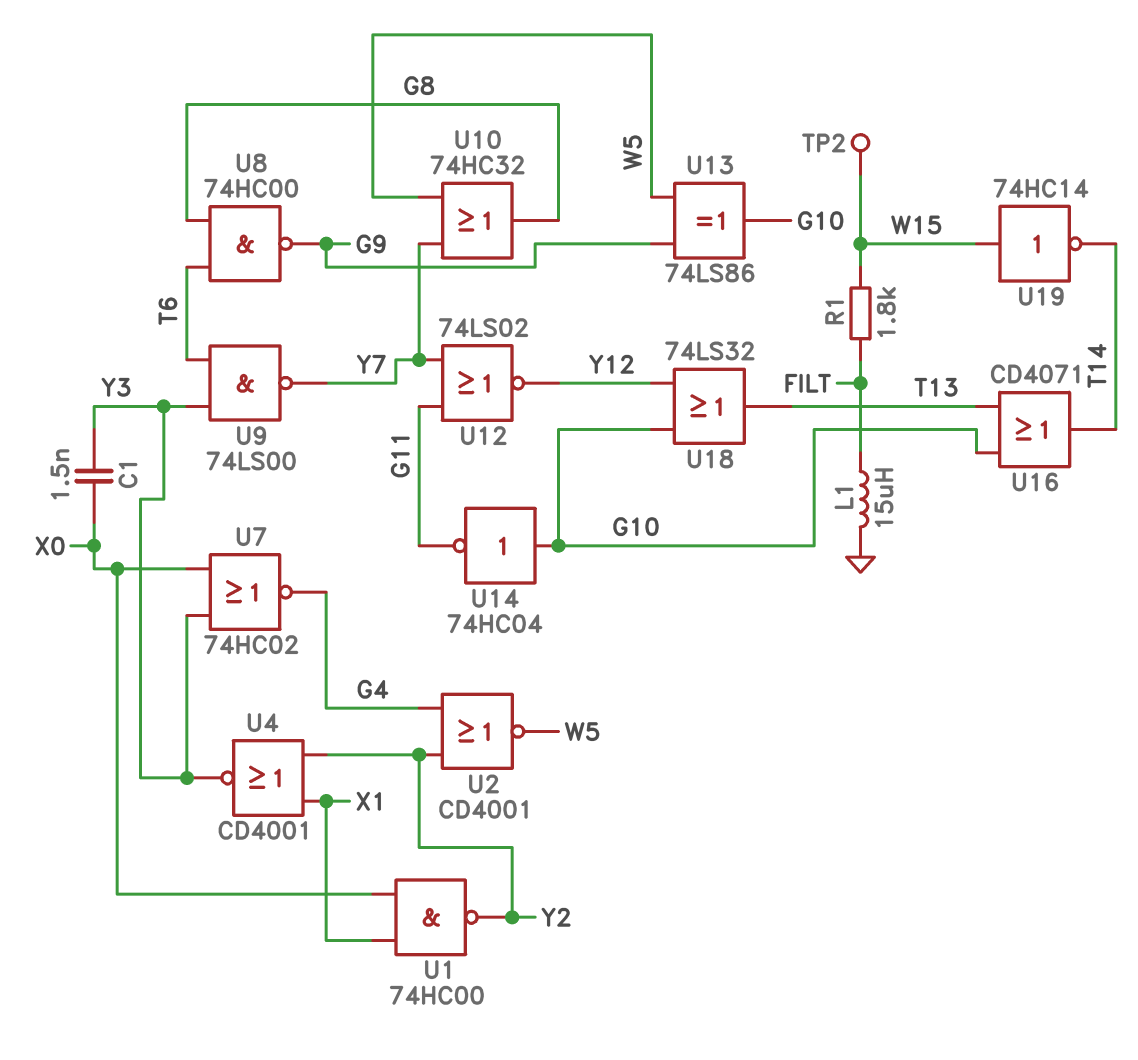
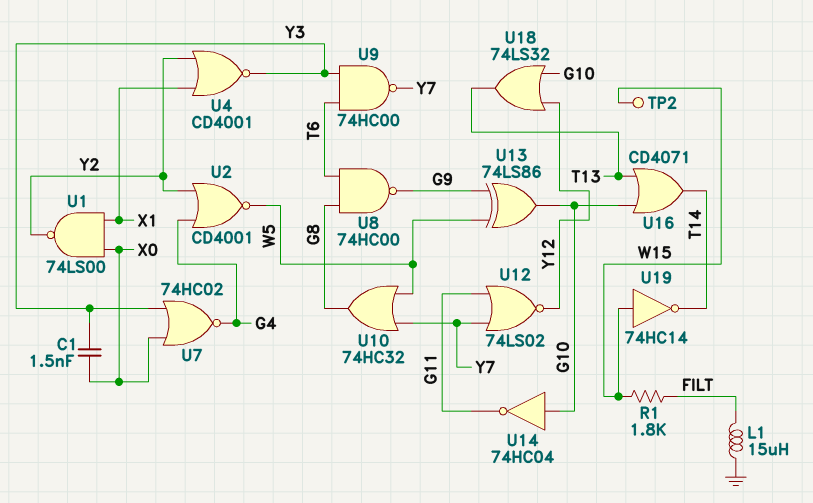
U1: NAND 74HC00 (in X0, in X1, out Y2) -> NAND 74LS00 (in X0, in X1, out Y2)
U9: NAND 74LS00 (in T6, in Y3, out Y7) -> NAND 74HC00 (in T6, in Y3, out Y7)

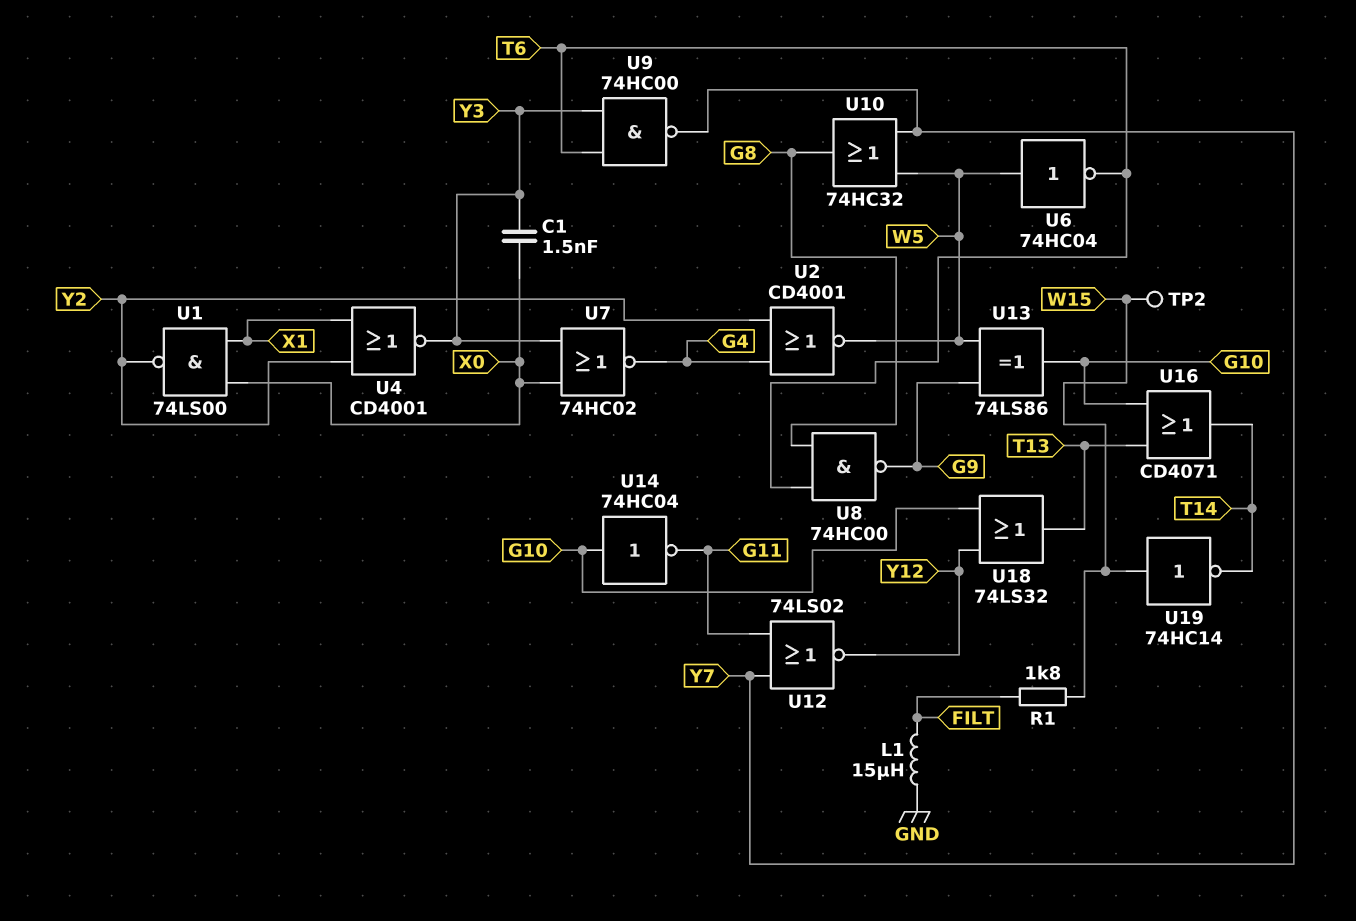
U6: none -> NOT 74HC04 (in W5, out T6)

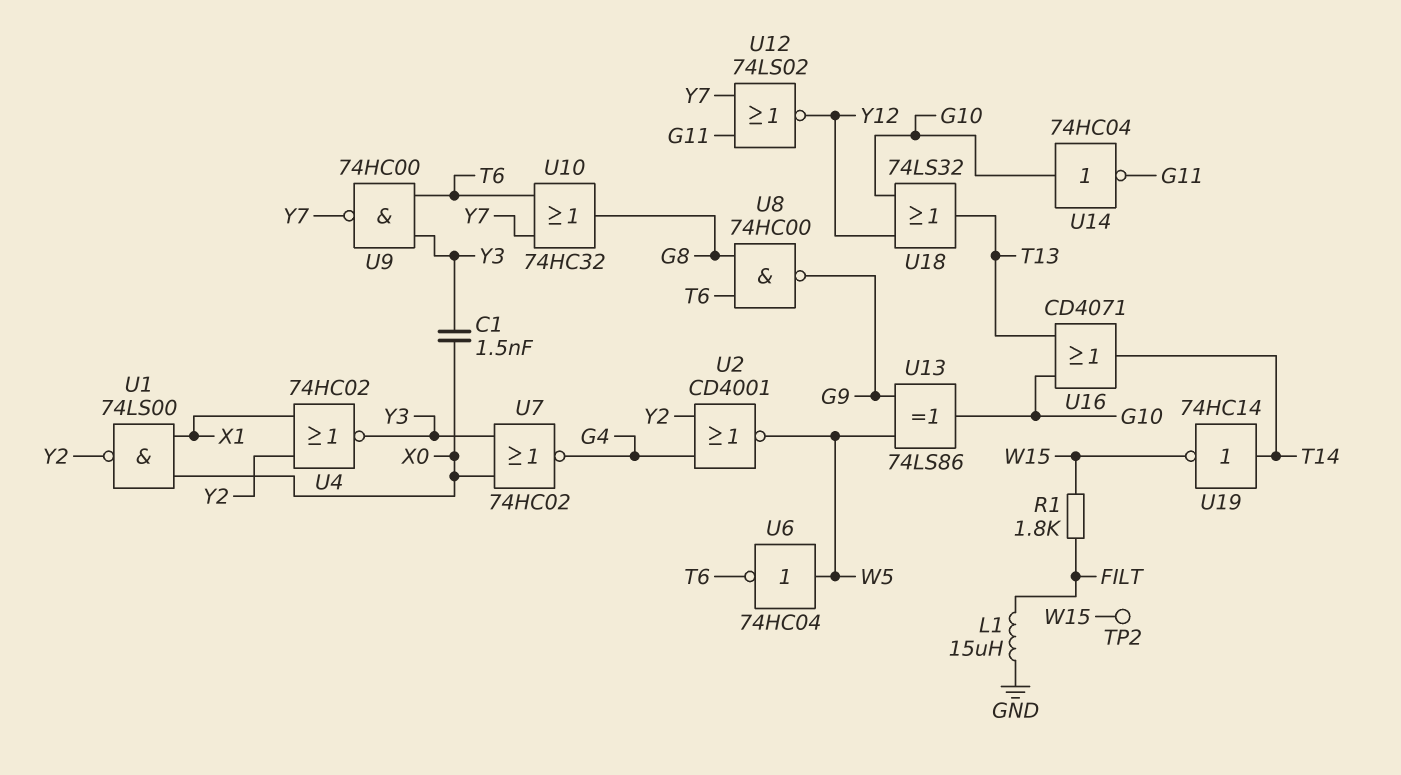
U4: NOR CD4001 (in X1, in Y2, out Y3) -> NOR 74HC02 (in X1, in Y2, out Y3)
U10: OR 74HC32 (in W5, in Y7, out G8) -> OR 74HC32 (in T6, in Y7, out G8)
U19: NOT 74HC14 (in W15, out T14) -> NOT 74HC14 (in T14, out W15)

